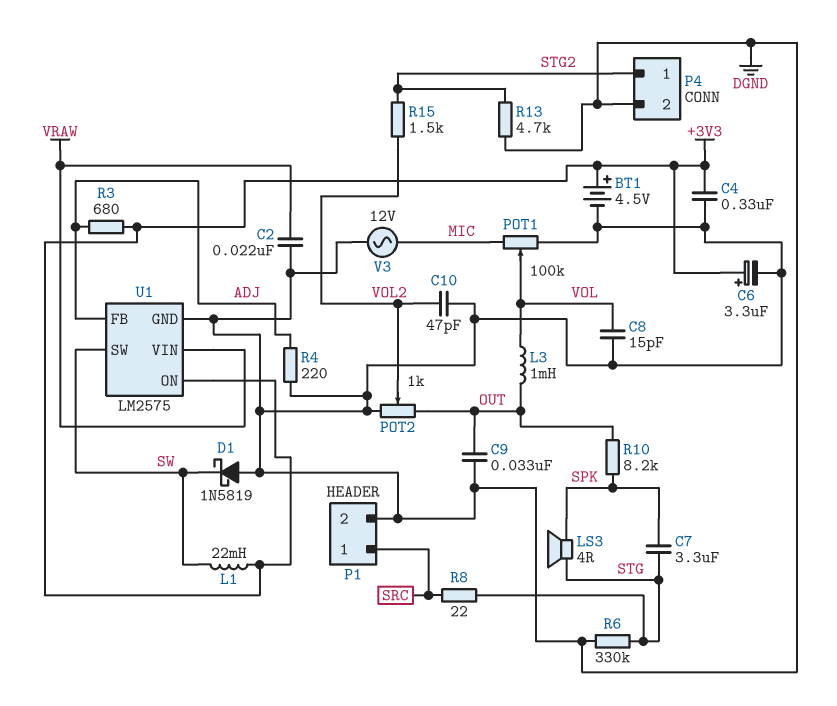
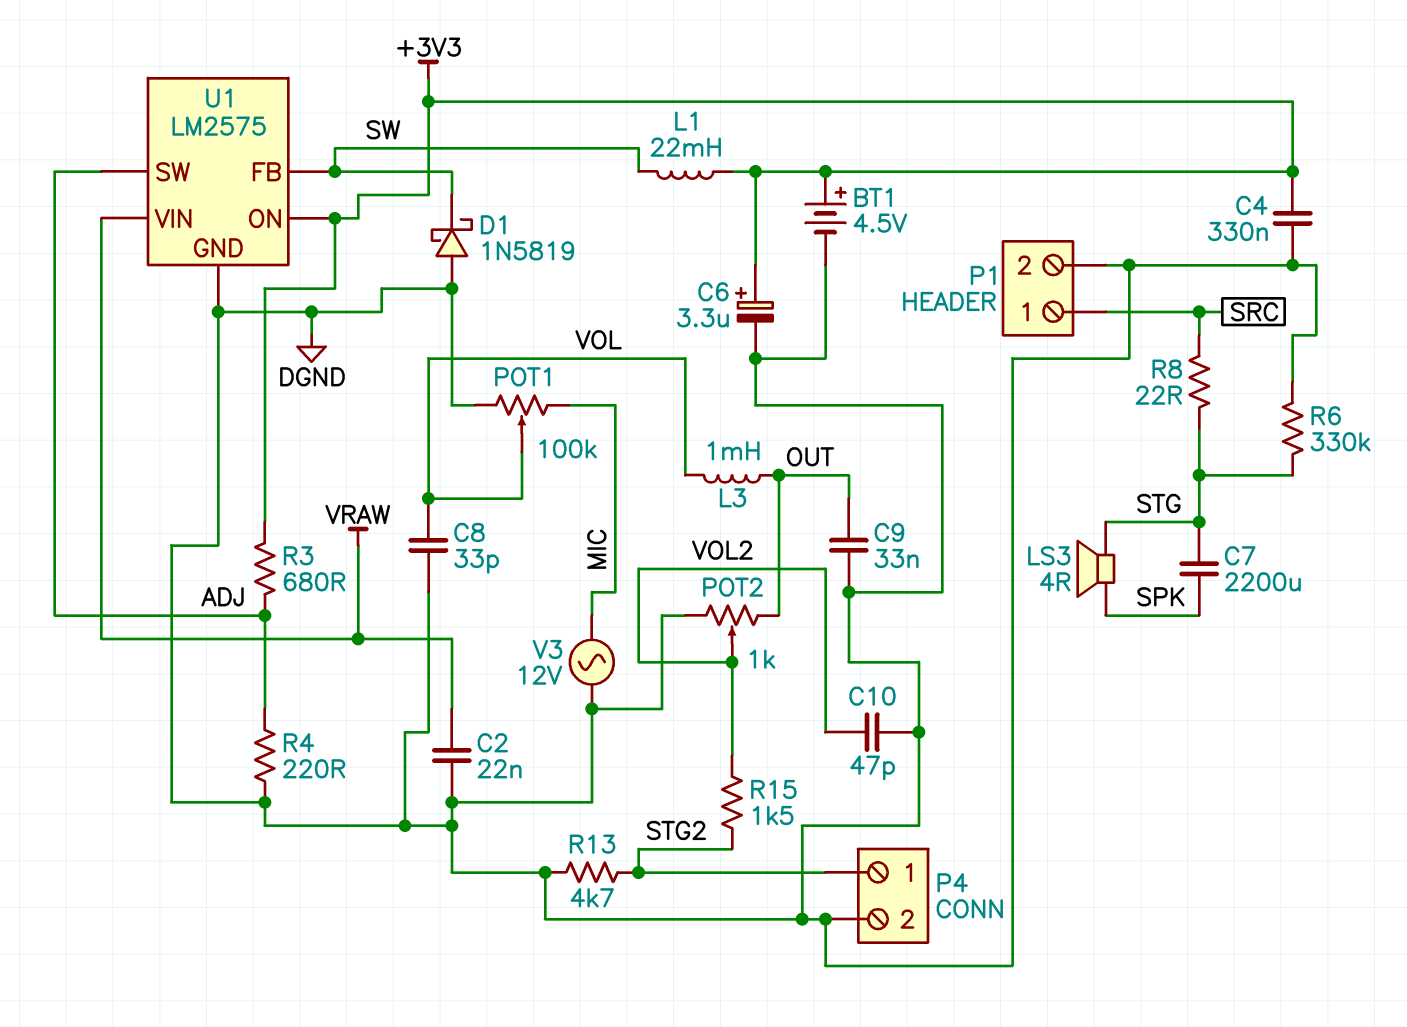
C7: 3.3uF (SPK, STG) -> 2200uF (SPK, STG)
C8: 15pF (DGND, VOL) -> 33pF (DGND, VOL)
R10: 8.2k (OUT, SPK) -> none
U1 pin FB: ADJ -> SW
U1 pin SW: SW -> ADJ

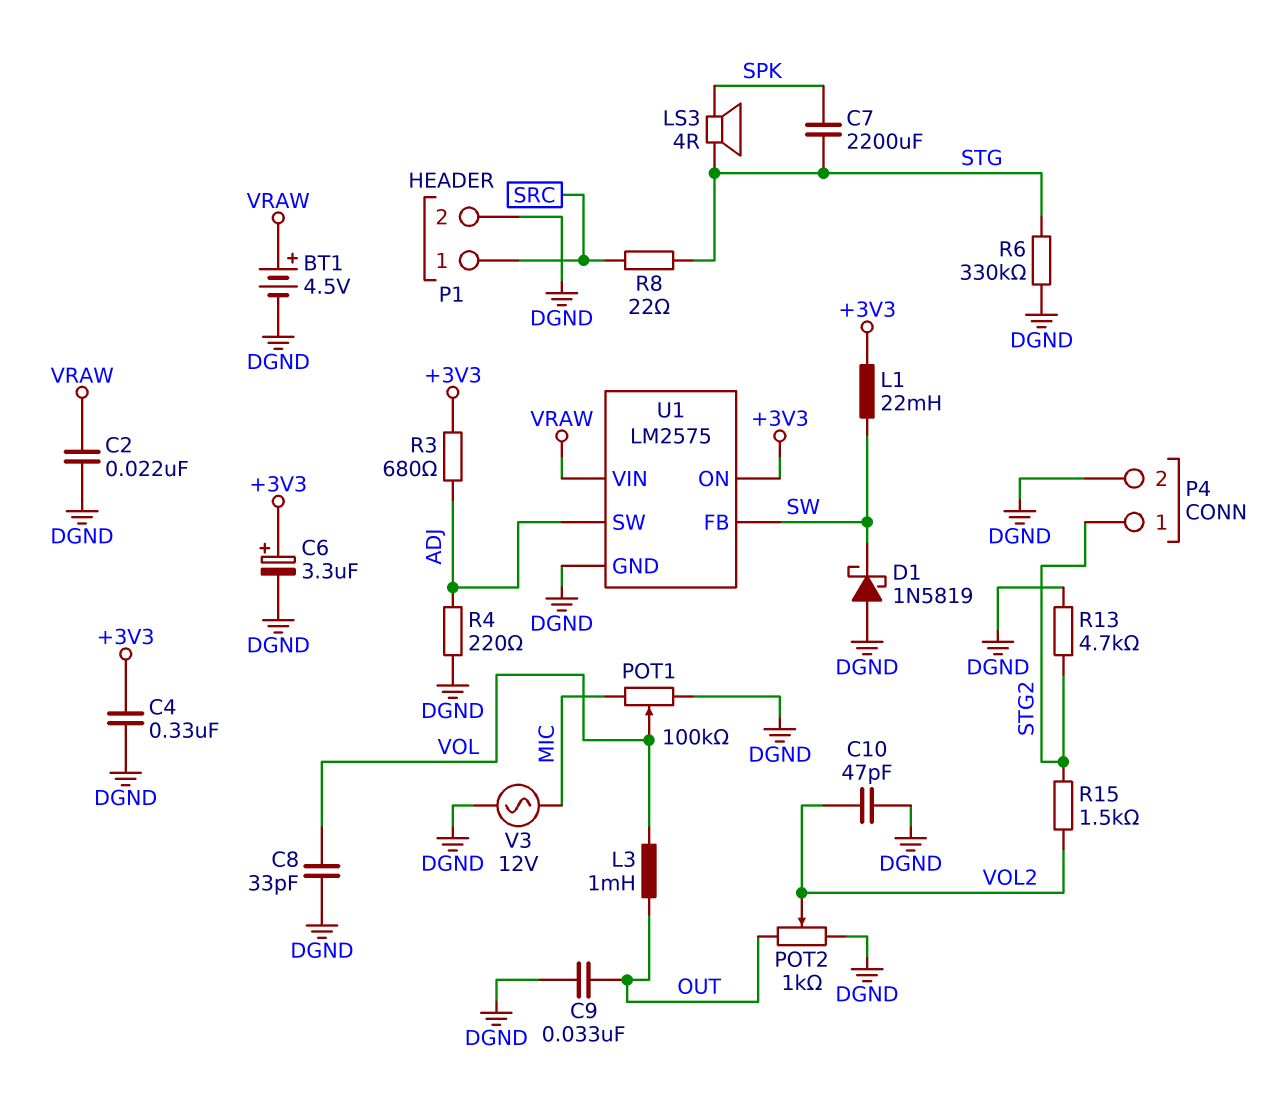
BT1: 4.5V (plus +3V3, minus DGND) -> 4.5V (plus VRAW, minus DGND)

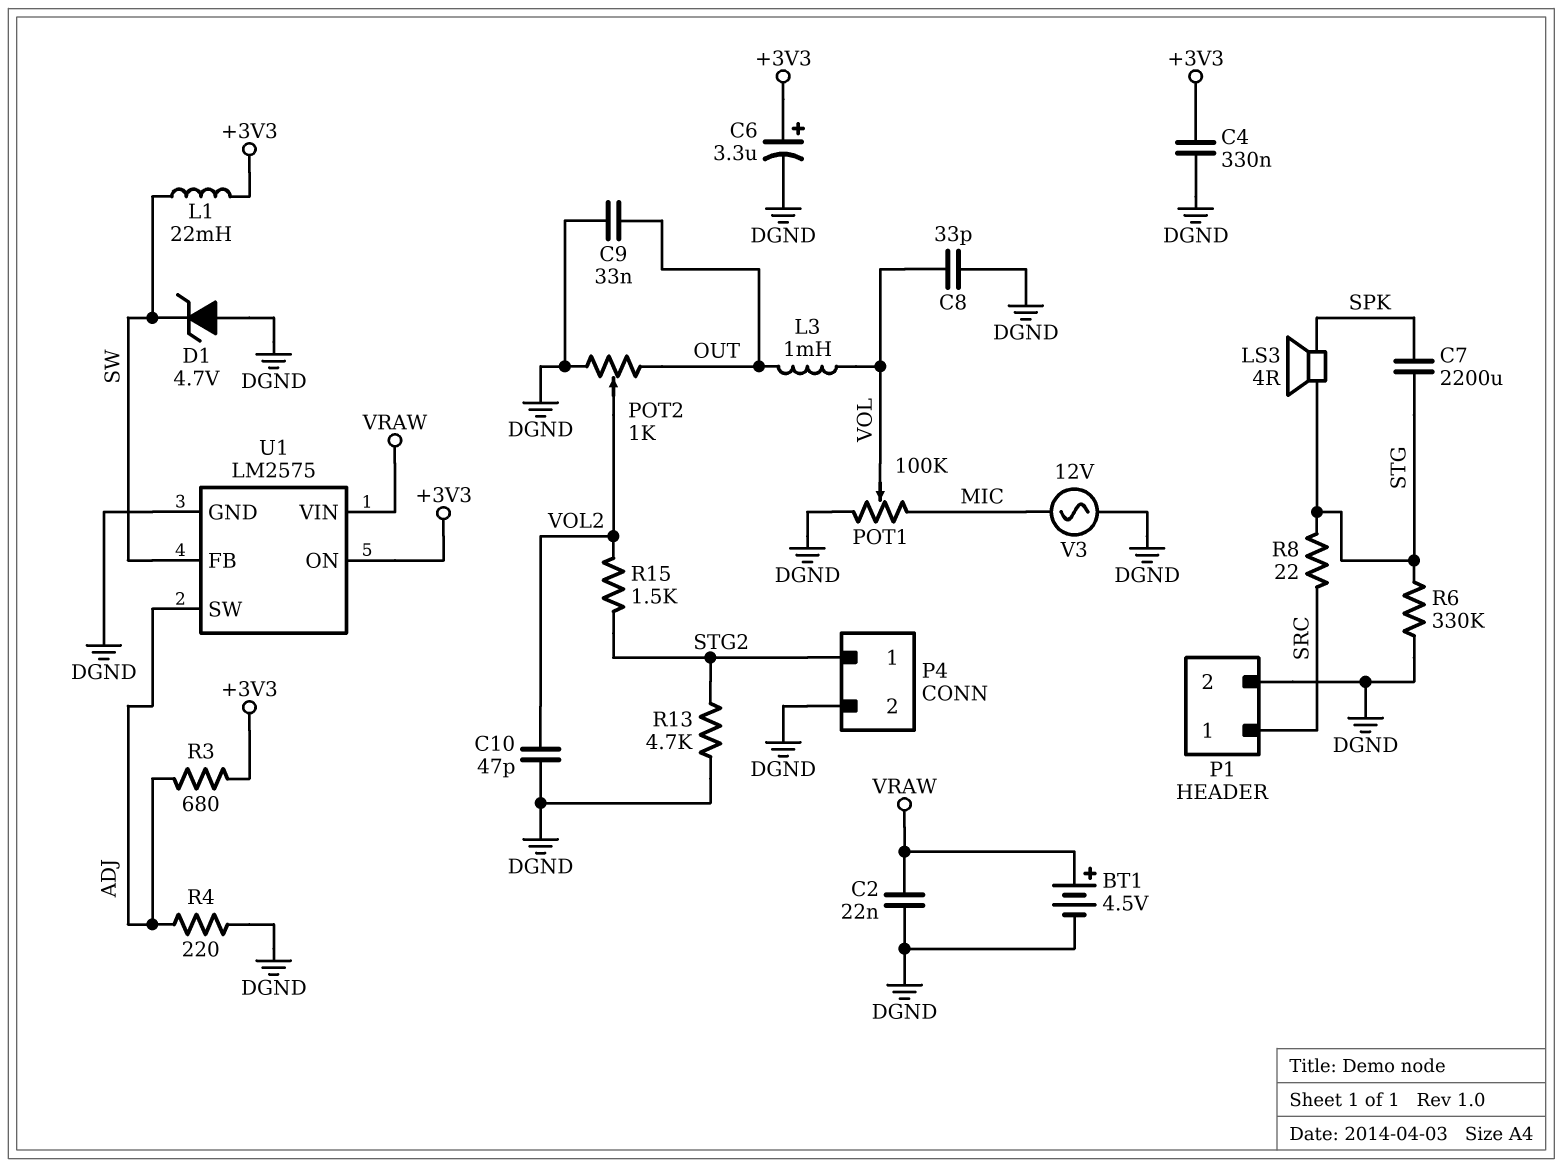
D1: schottky 1N5819 (A DGND, K SW) -> zener 4.7V (A DGND, K SW)

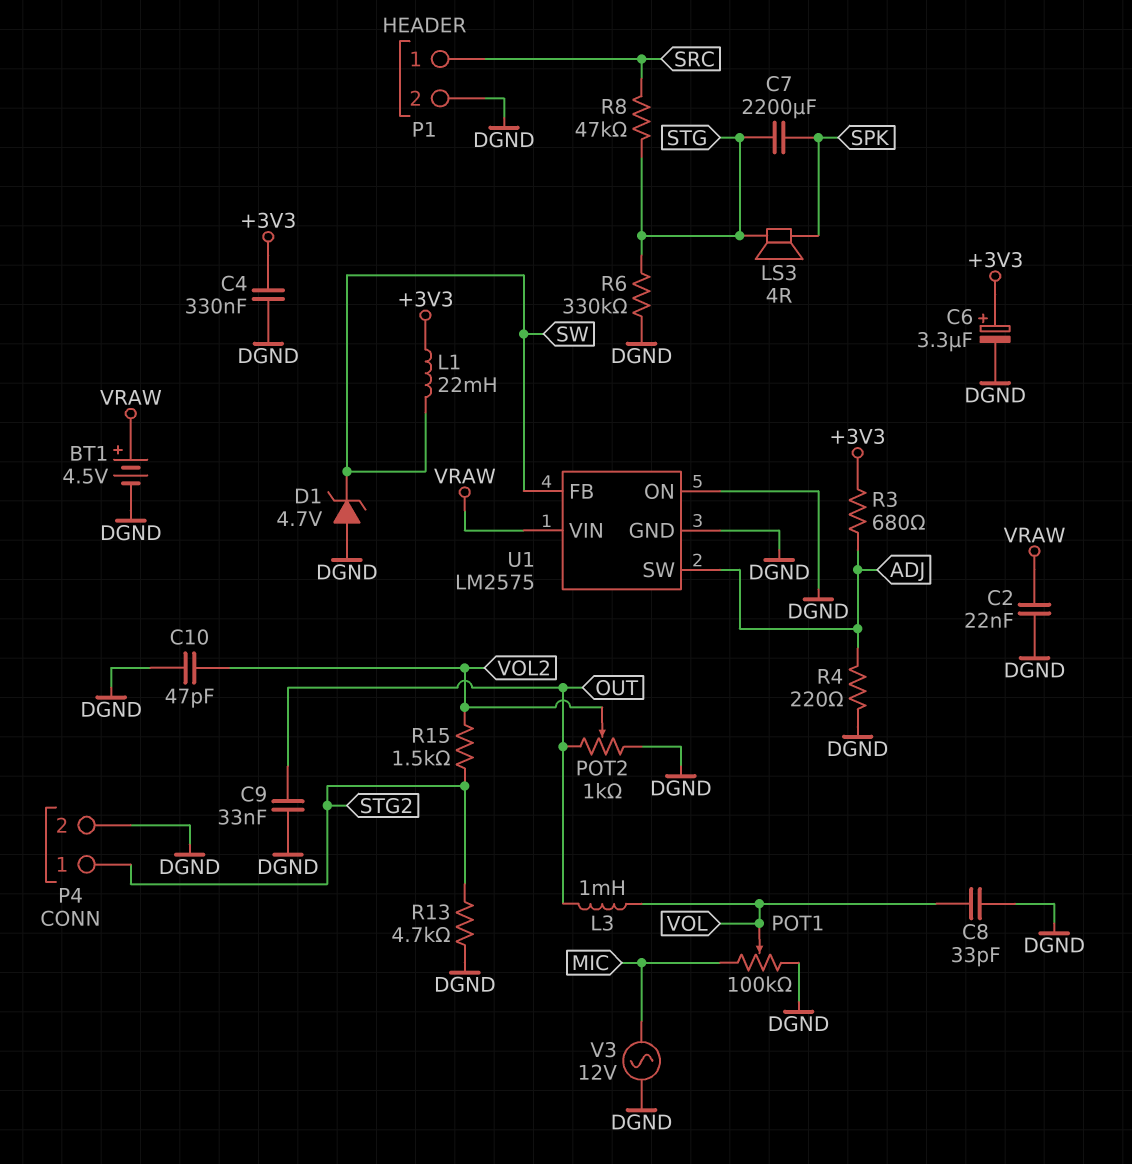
R8: 22 (SRC, STG) -> 47k (SRC, STG)
U1 pin ON: +3V3 -> DGND

